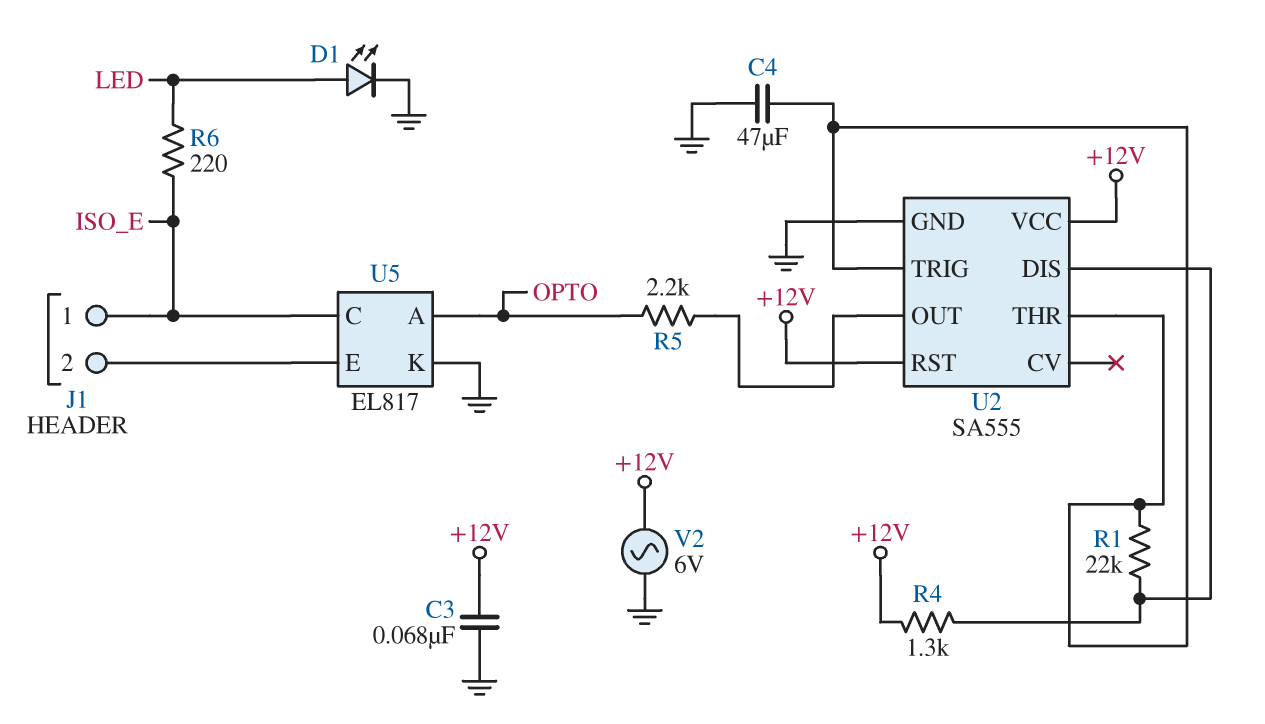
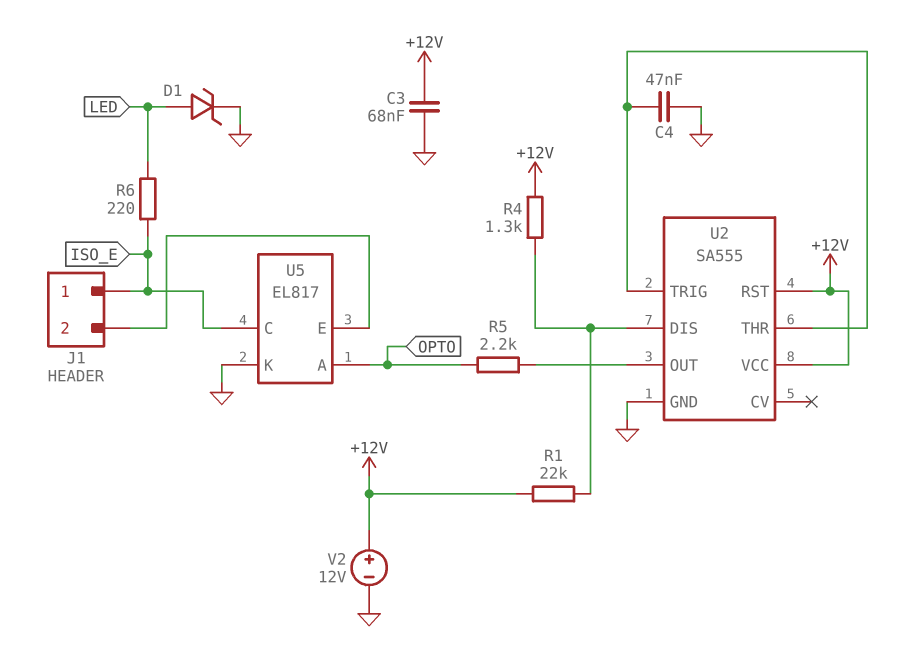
C4: 47uF (GND, U2/THR) -> 47nF (GND, U2/THR)
D1: LED (A LED, K GND) -> zener (A LED, K GND)
R1: 22k (U2/DIS, U2/THR) -> 22k (+12V, U2/DIS)
V2: AC 6V (+12V, GND) -> 12V (plus +12V, minus GND)

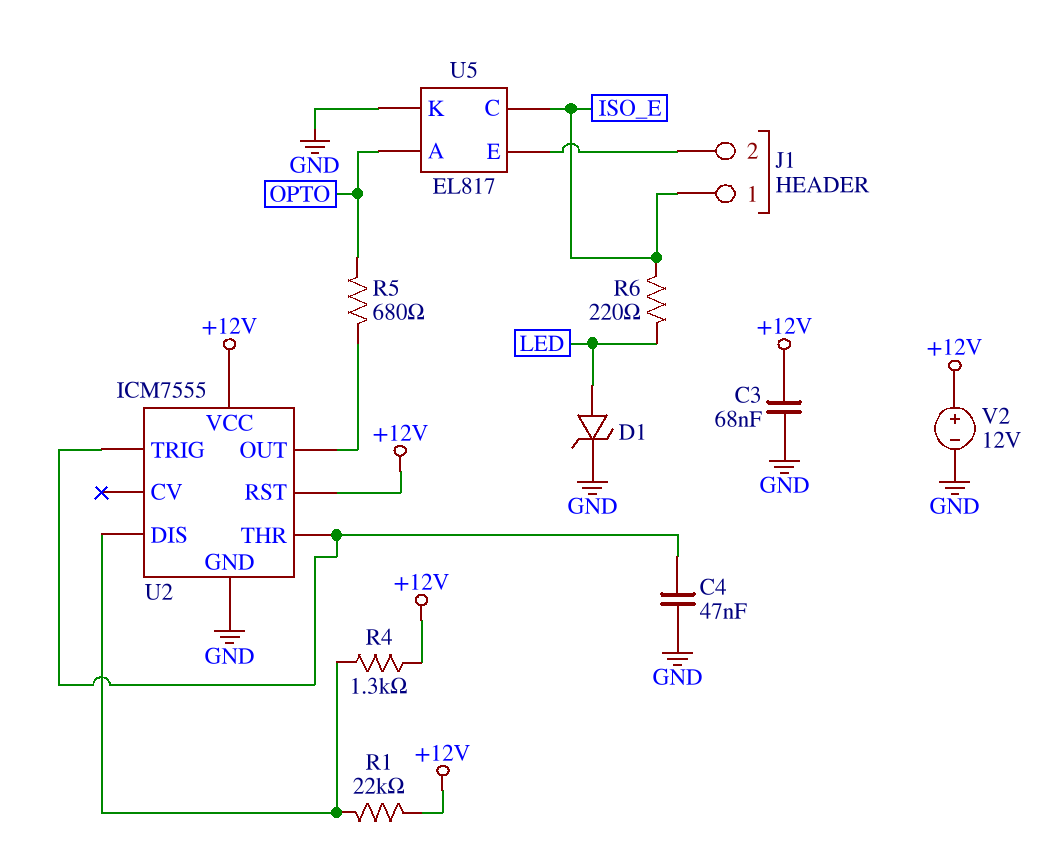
R5: 2.2k (OPTO, U2/OUT) -> 680 (OPTO, U2/OUT)
U2: SA555 -> ICM7555

